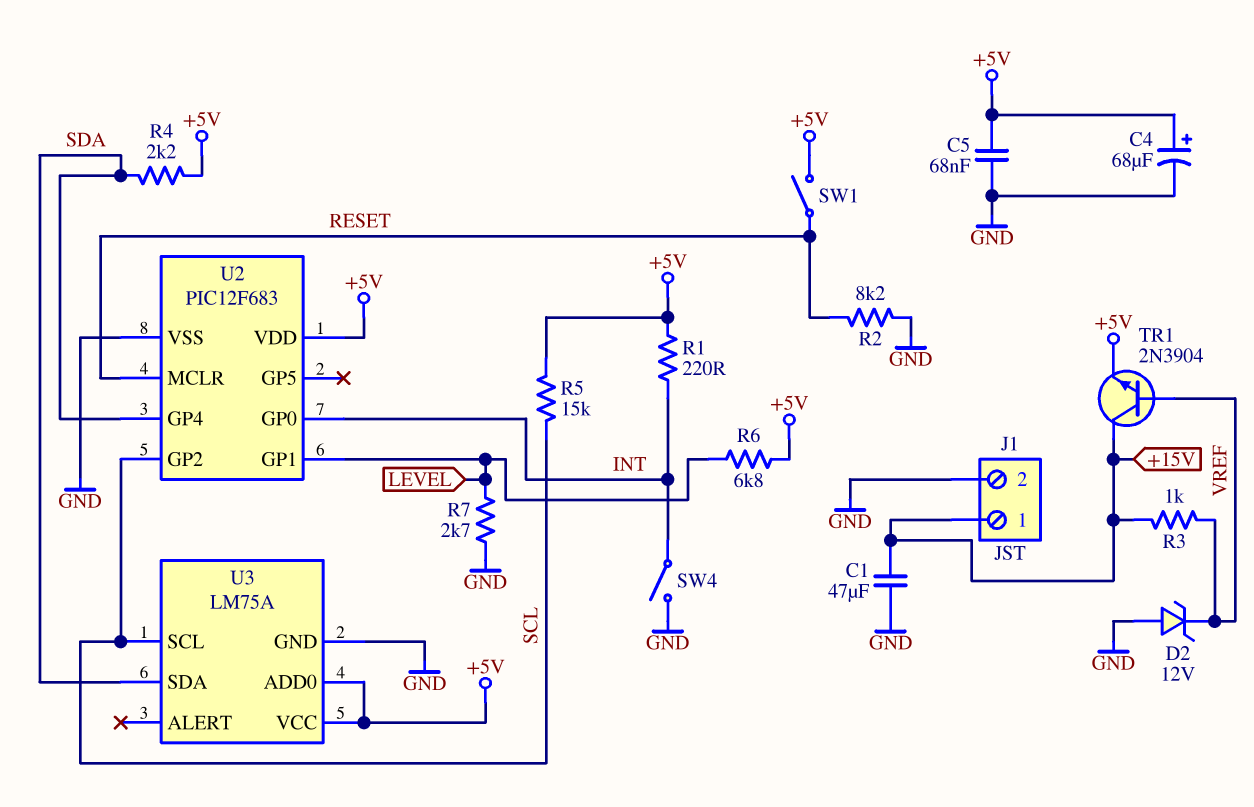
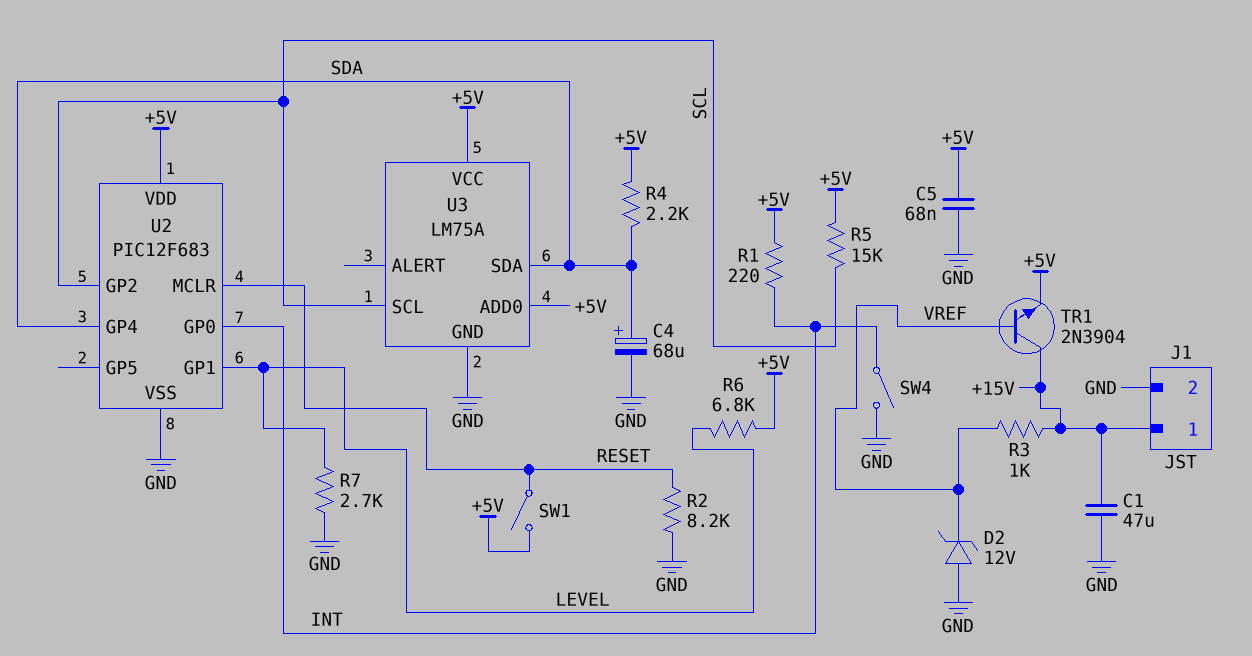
C4: 68uF (plus +5V, minus GND) -> 68uF (plus SDA, minus GND)

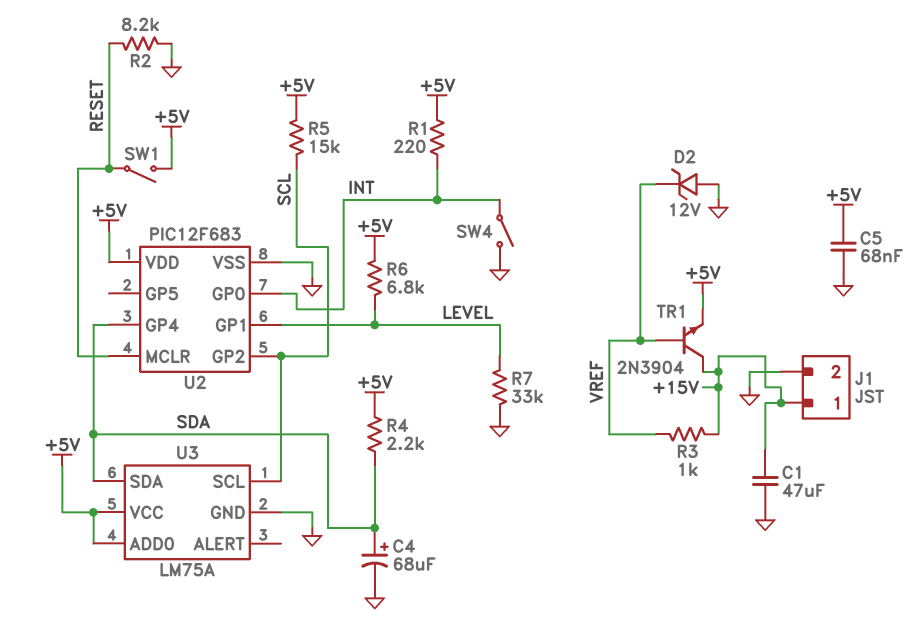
R7: 2.7k (GND, LEVEL) -> 33k (GND, LEVEL)

